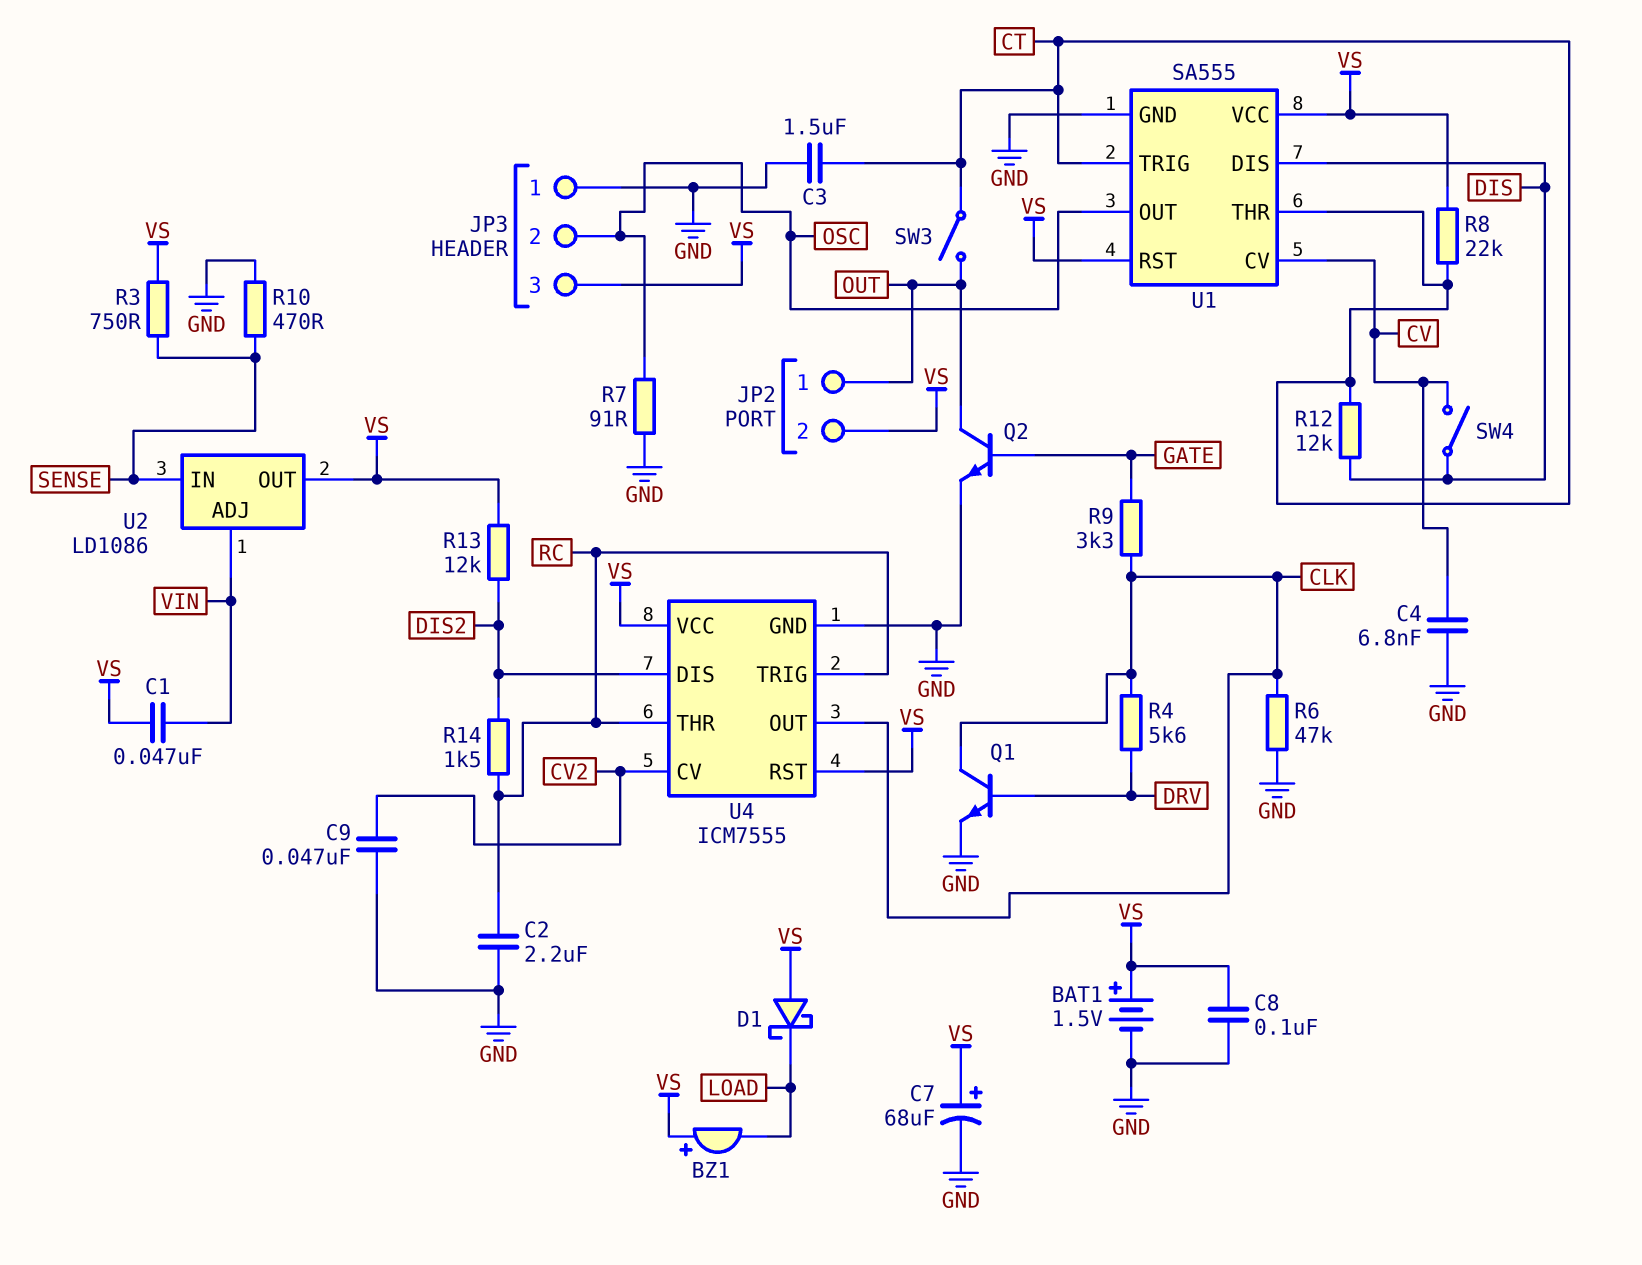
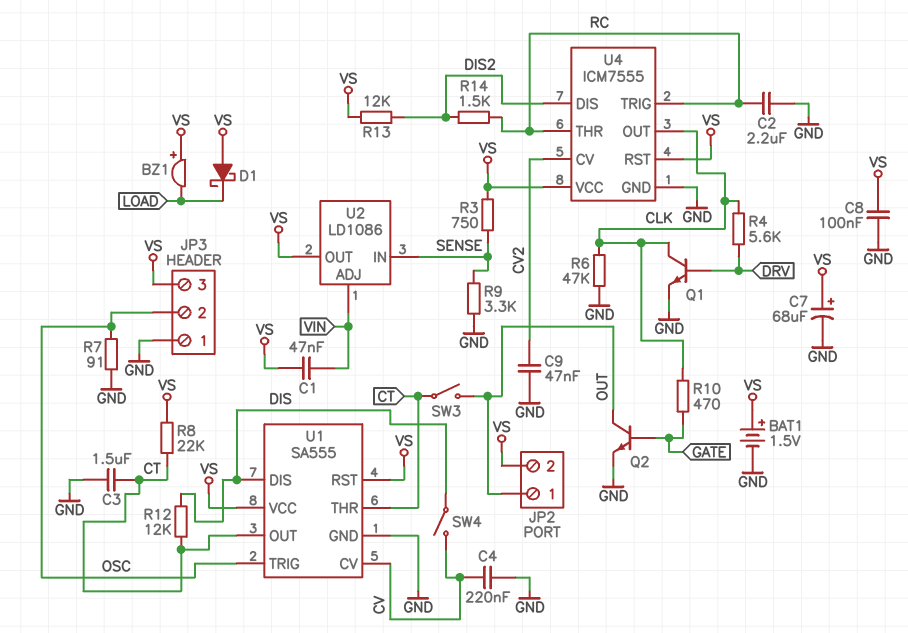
C4: 6.8nF (CV, GND) -> 220nF (CV, GND)
R9: 3.3k (CLK, GATE) -> 3.3k (GND, SENSE)
R10: 470 (GND, SENSE) -> 470 (CLK, GATE)
U1 pin OUT: OSC -> CT
U1 pin TRIG: CT -> OSC

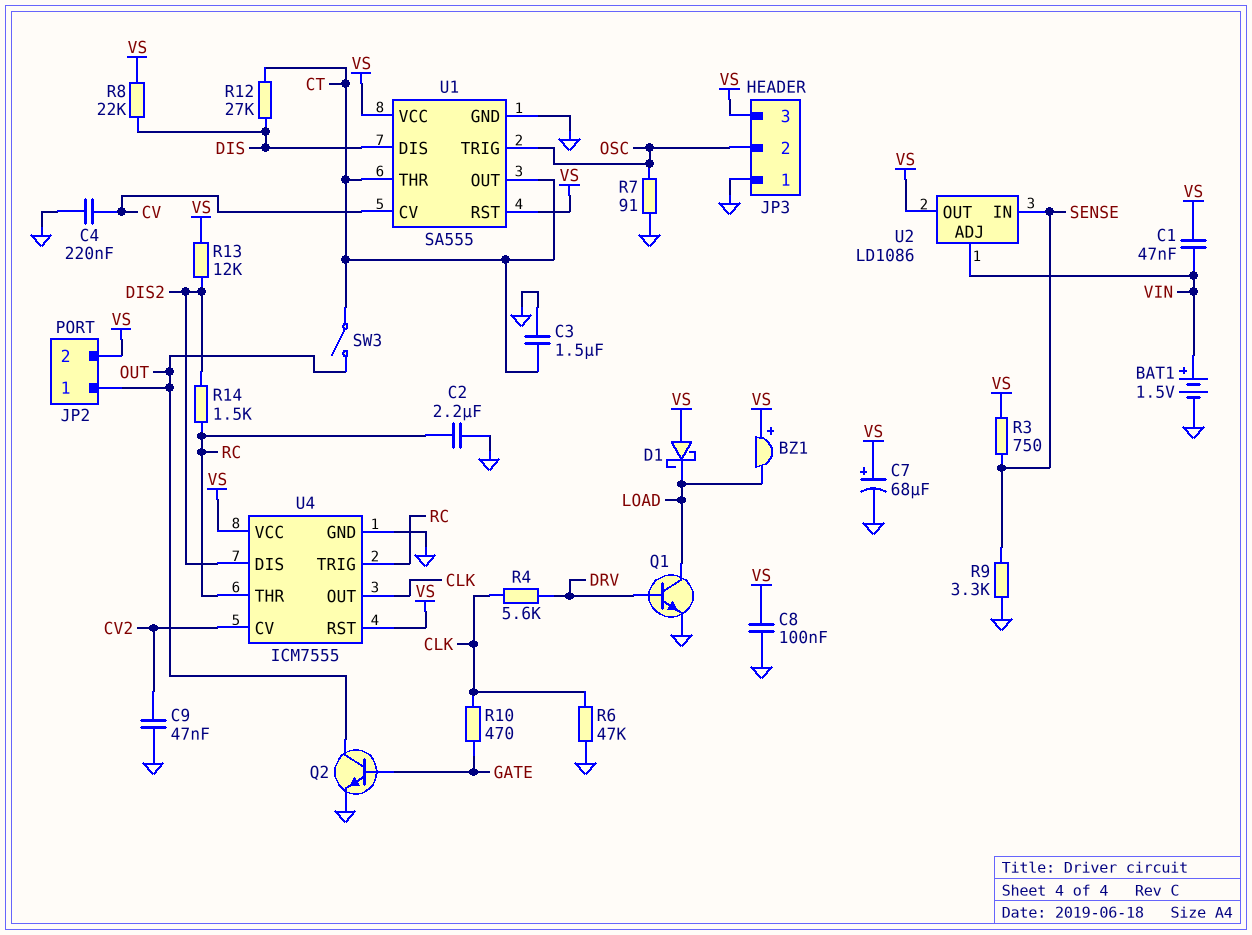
BAT1: 1.5V (plus VS, minus GND) -> 1.5V (plus VIN, minus GND)
Q1: NPN (B DRV, C CLK, E GND) -> NPN (B DRV, C LOAD, E GND)
R8: 22k (CT, VS) -> 22k (DIS, VS)
R12: 12k (CT, DIS) -> 27k (CT, DIS)
SW4: switch (CV, DIS) -> none

